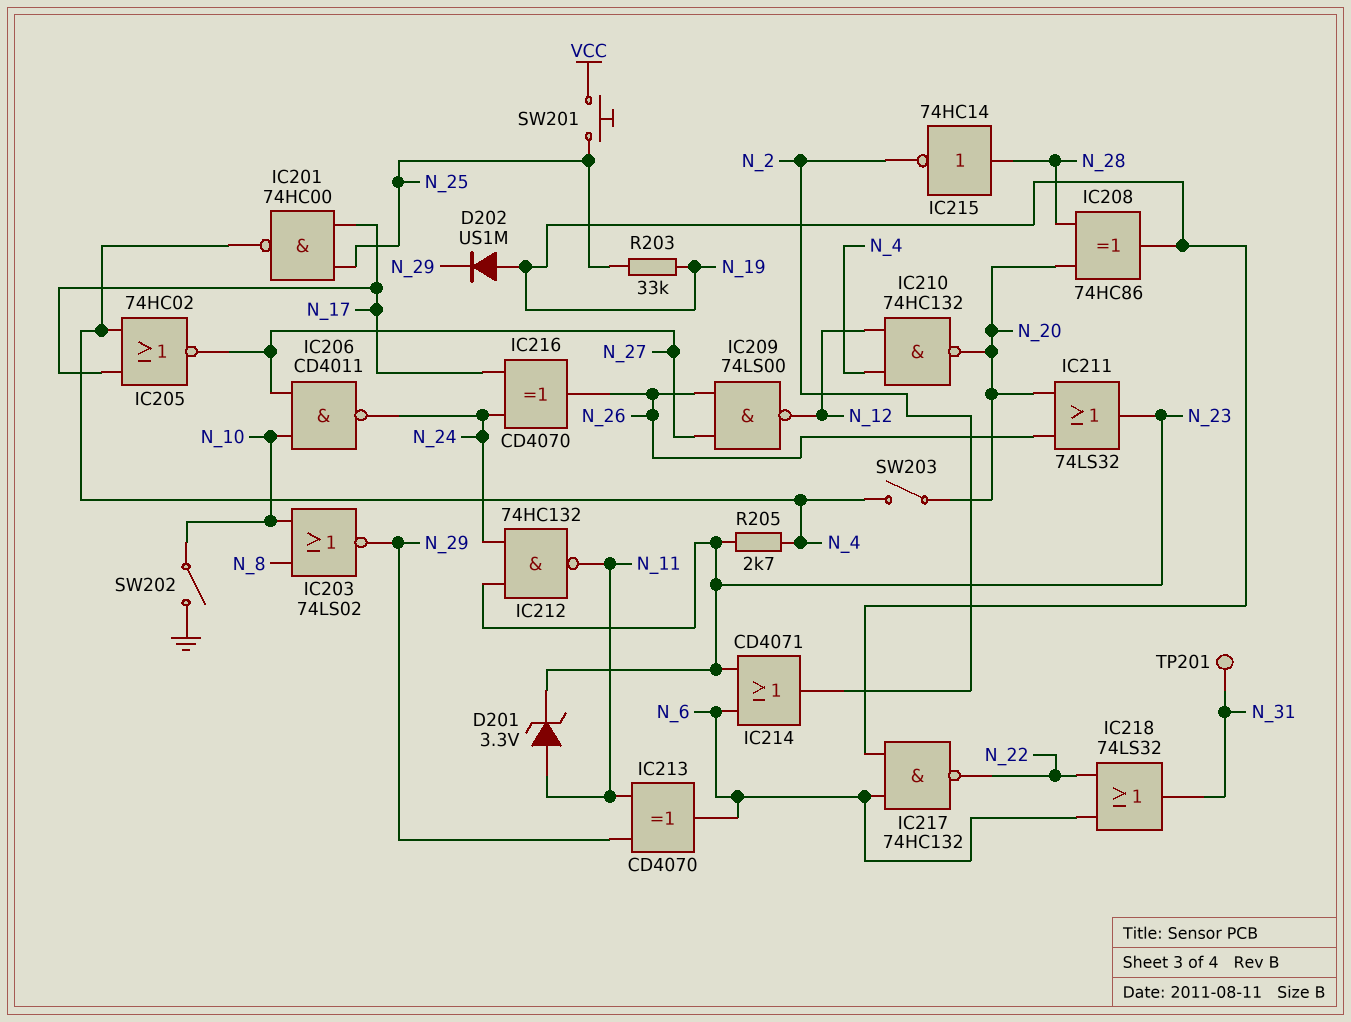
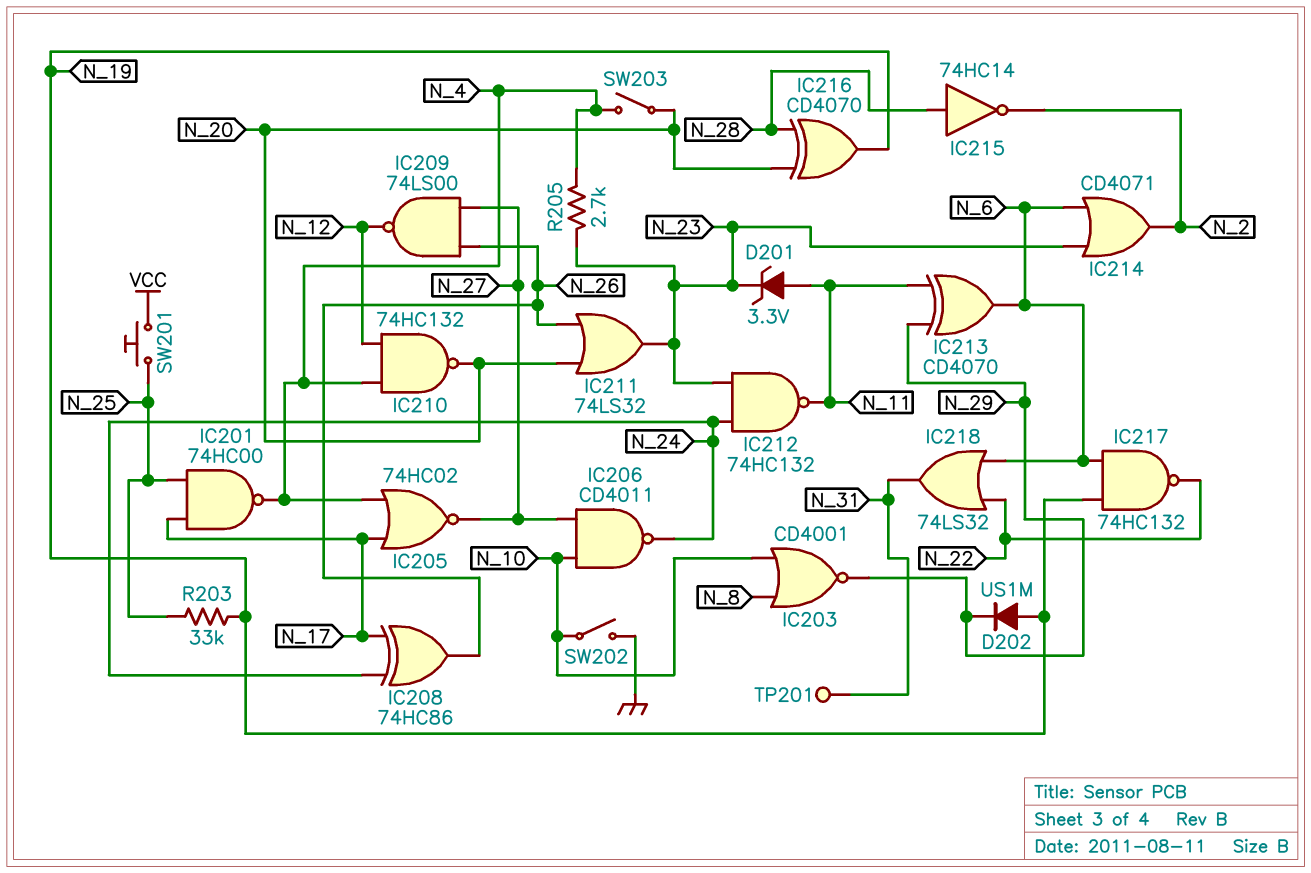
IC203: NOR 74LS02 (in N_8, in N_10, out N_29) -> NOR CD4001 (in N_8, in N_10, out N_29)
IC208: XOR 74HC86 (in N_20, in N_28, out N_19) -> XOR 74HC86 (in N_17, in N_24, out N_26)
IC216: XOR CD4070 (in N_17, in N_24, out N_26) -> XOR CD4070 (in N_20, in N_28, out N_19)

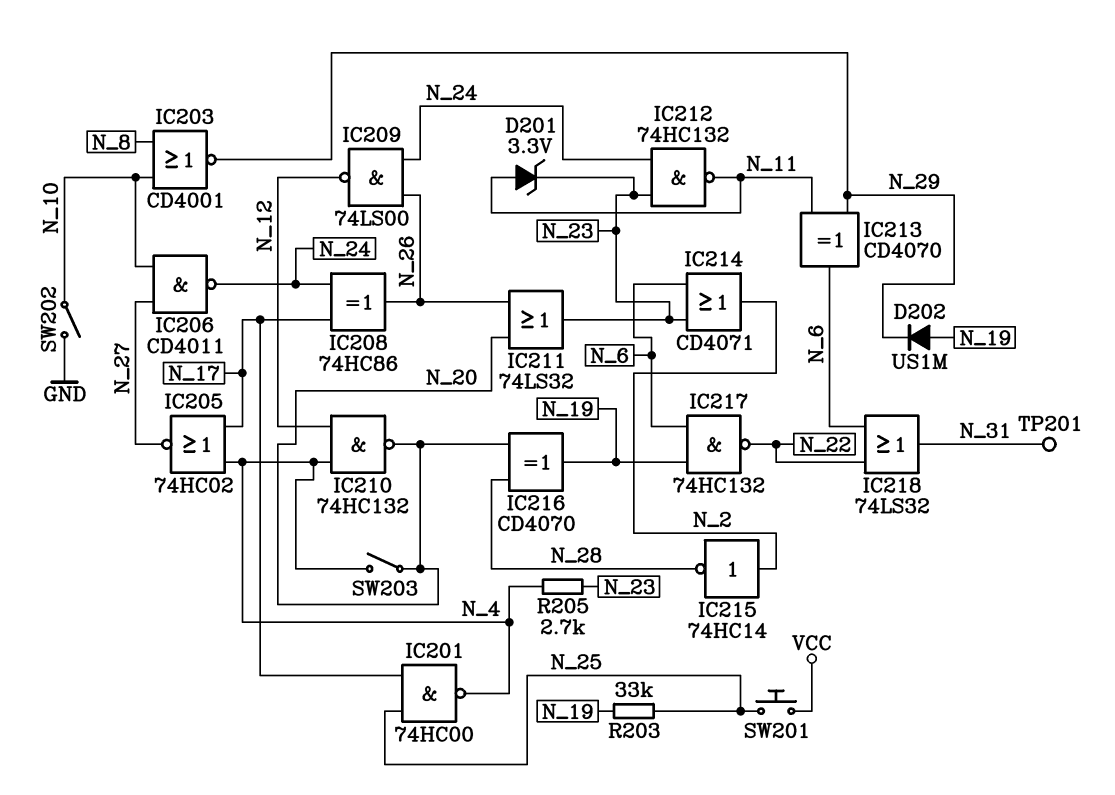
IC209: NAND 74LS00 (in N_26, in N_27, out N_12) -> NAND 74LS00 (in N_24, in N_26, out N_12)
IC215: NOT 74HC14 (in N_28, out N_2) -> NOT 74HC14 (in N_2, out N_28)

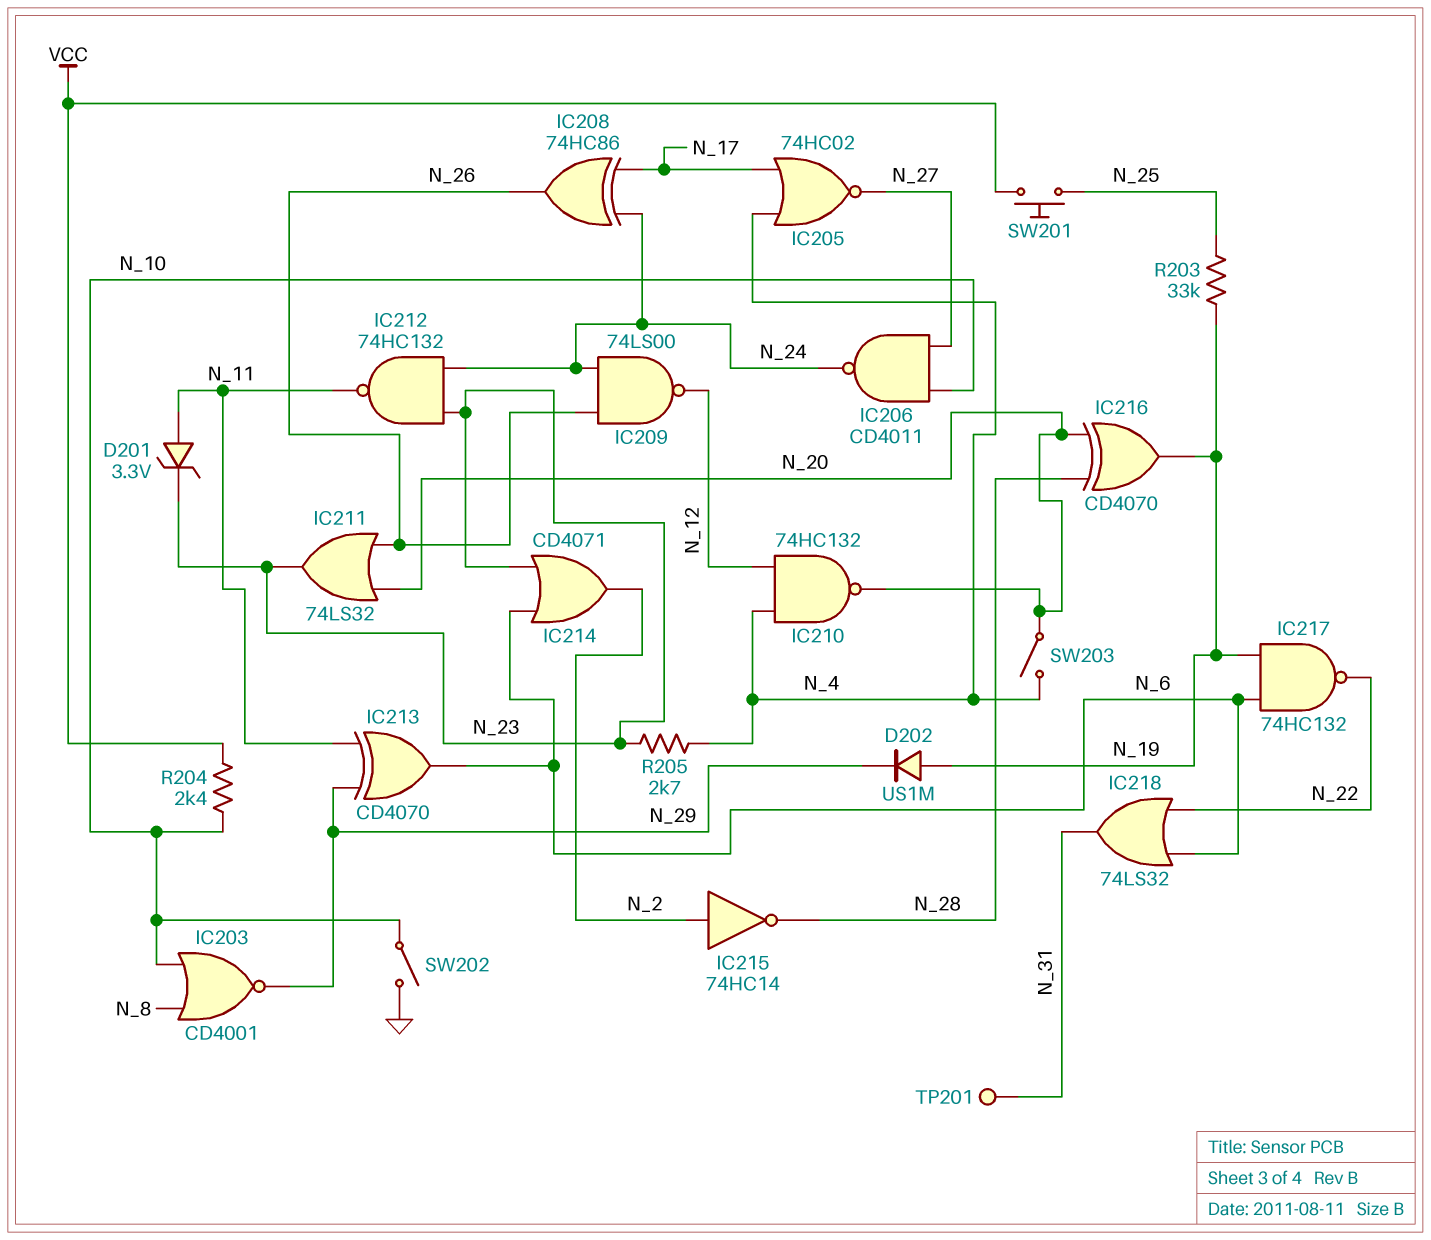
IC201: NAND 74HC00 (in N_17, in N_25, out N_4) -> none
R204: none -> 2.4k (N_10, VCC)

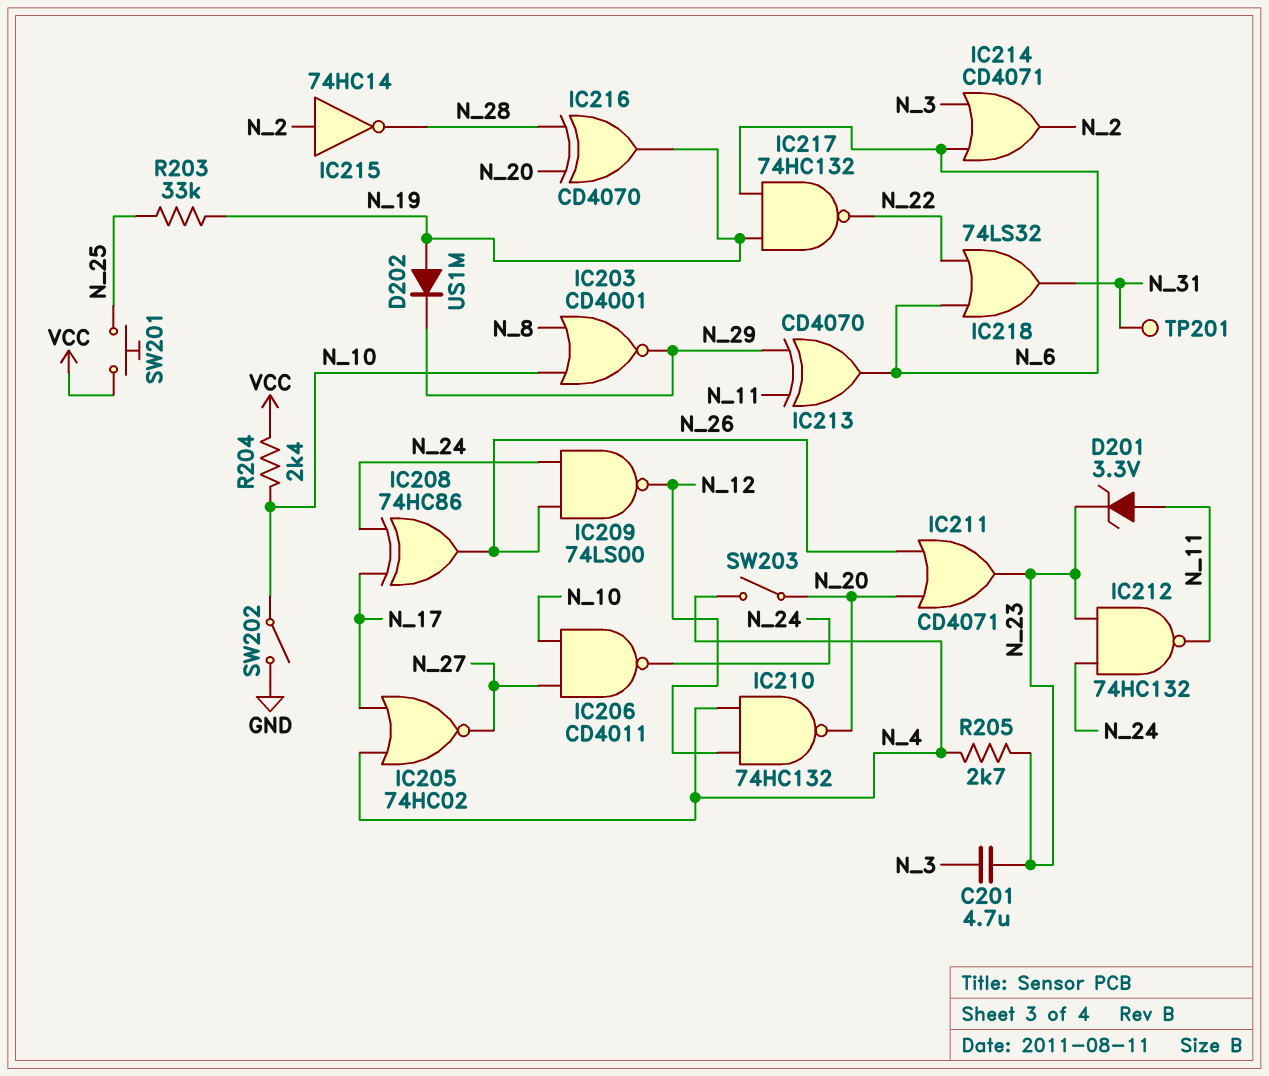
C201: none -> 4.7uF (N_3, N_23)
IC211: OR 74LS32 (in N_20, in N_26, out N_23) -> OR CD4071 (in N_20, in N_26, out N_23)
IC214: OR CD4071 (in N_6, in N_23, out N_2) -> OR CD4071 (in N_3, in N_6, out N_2)

